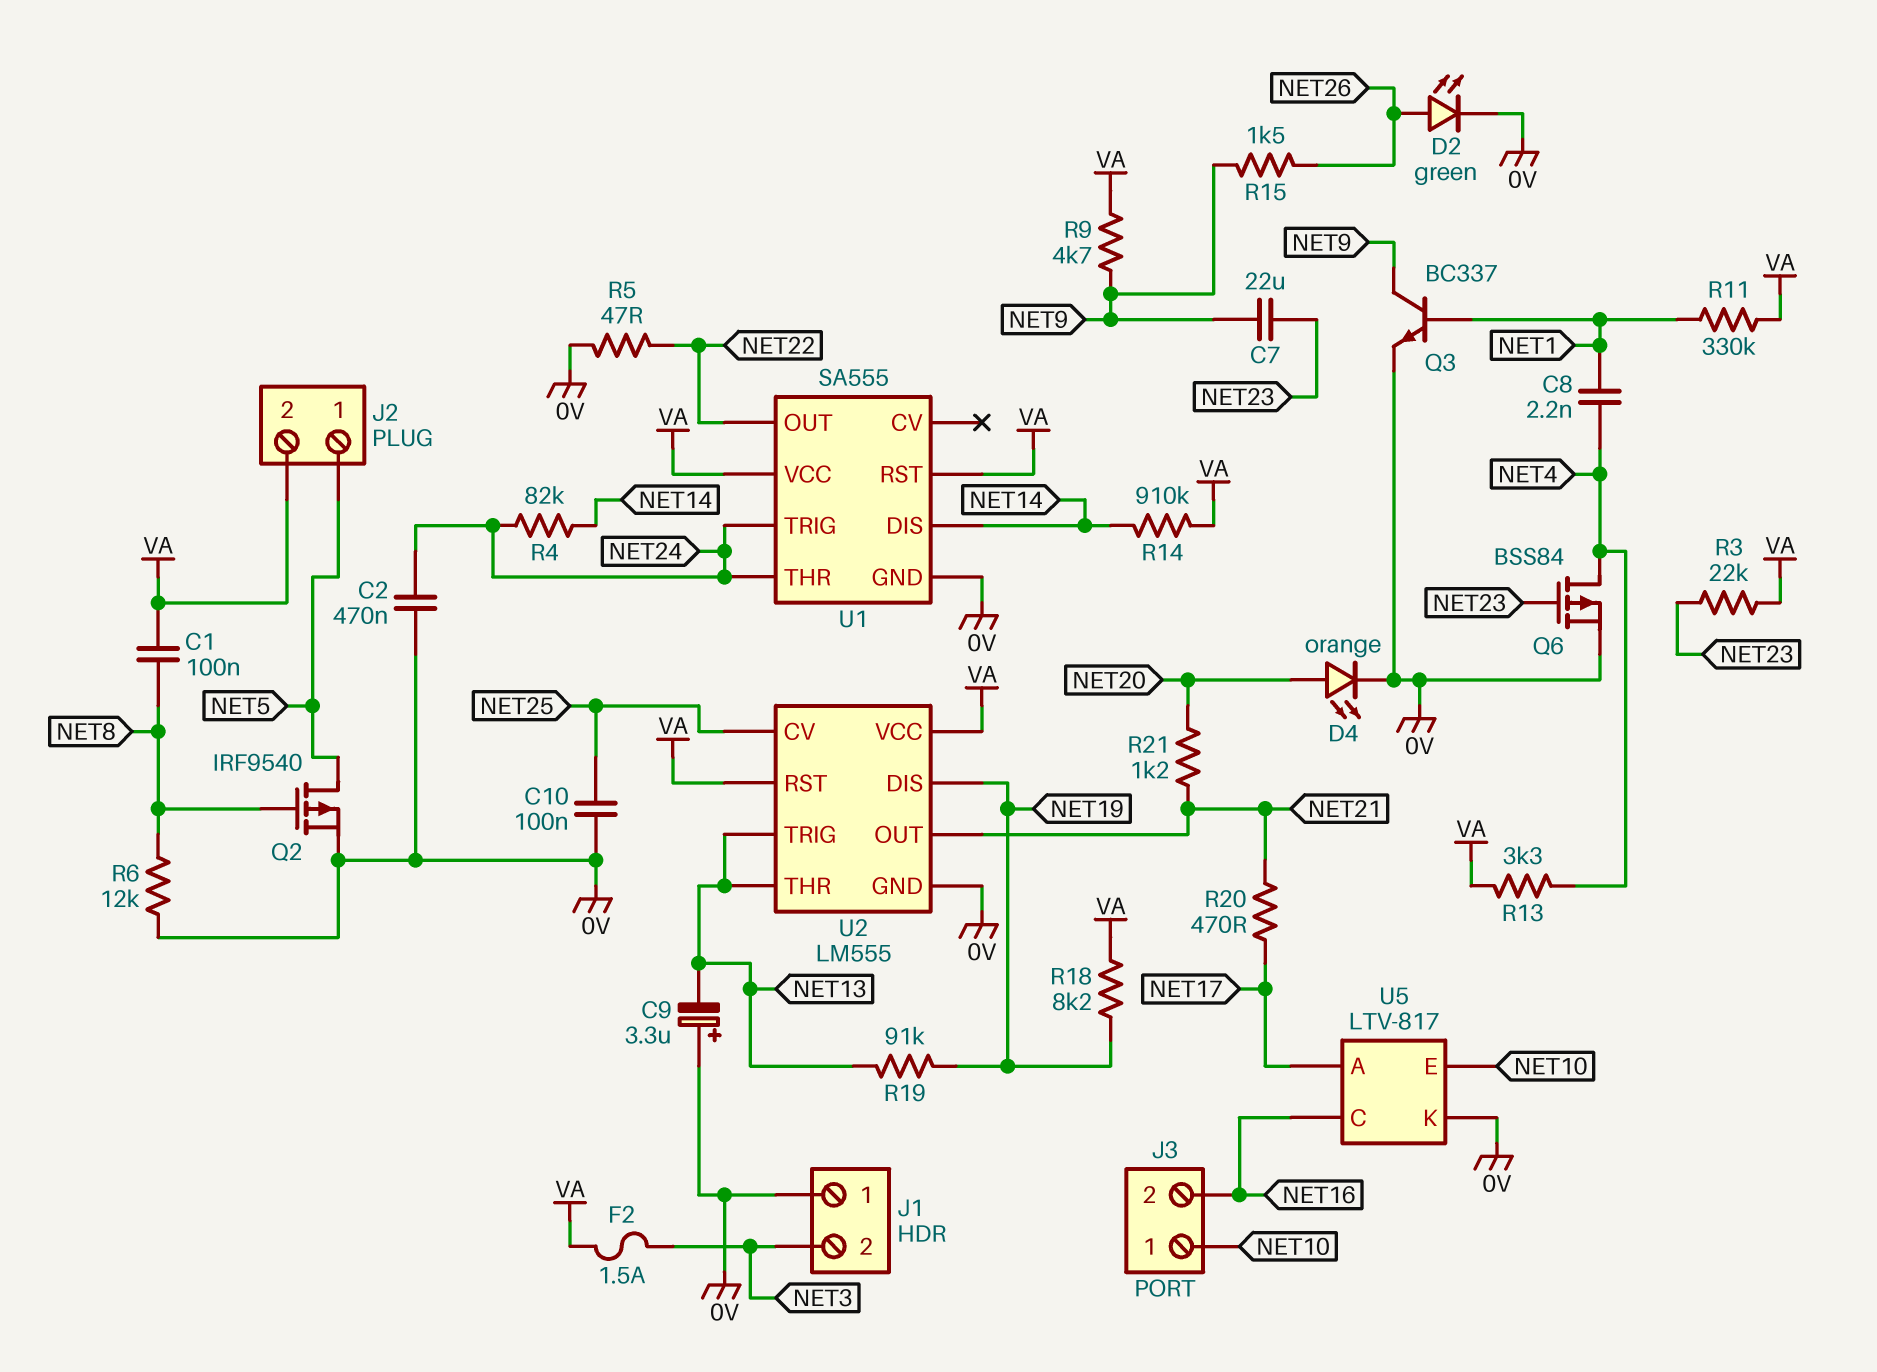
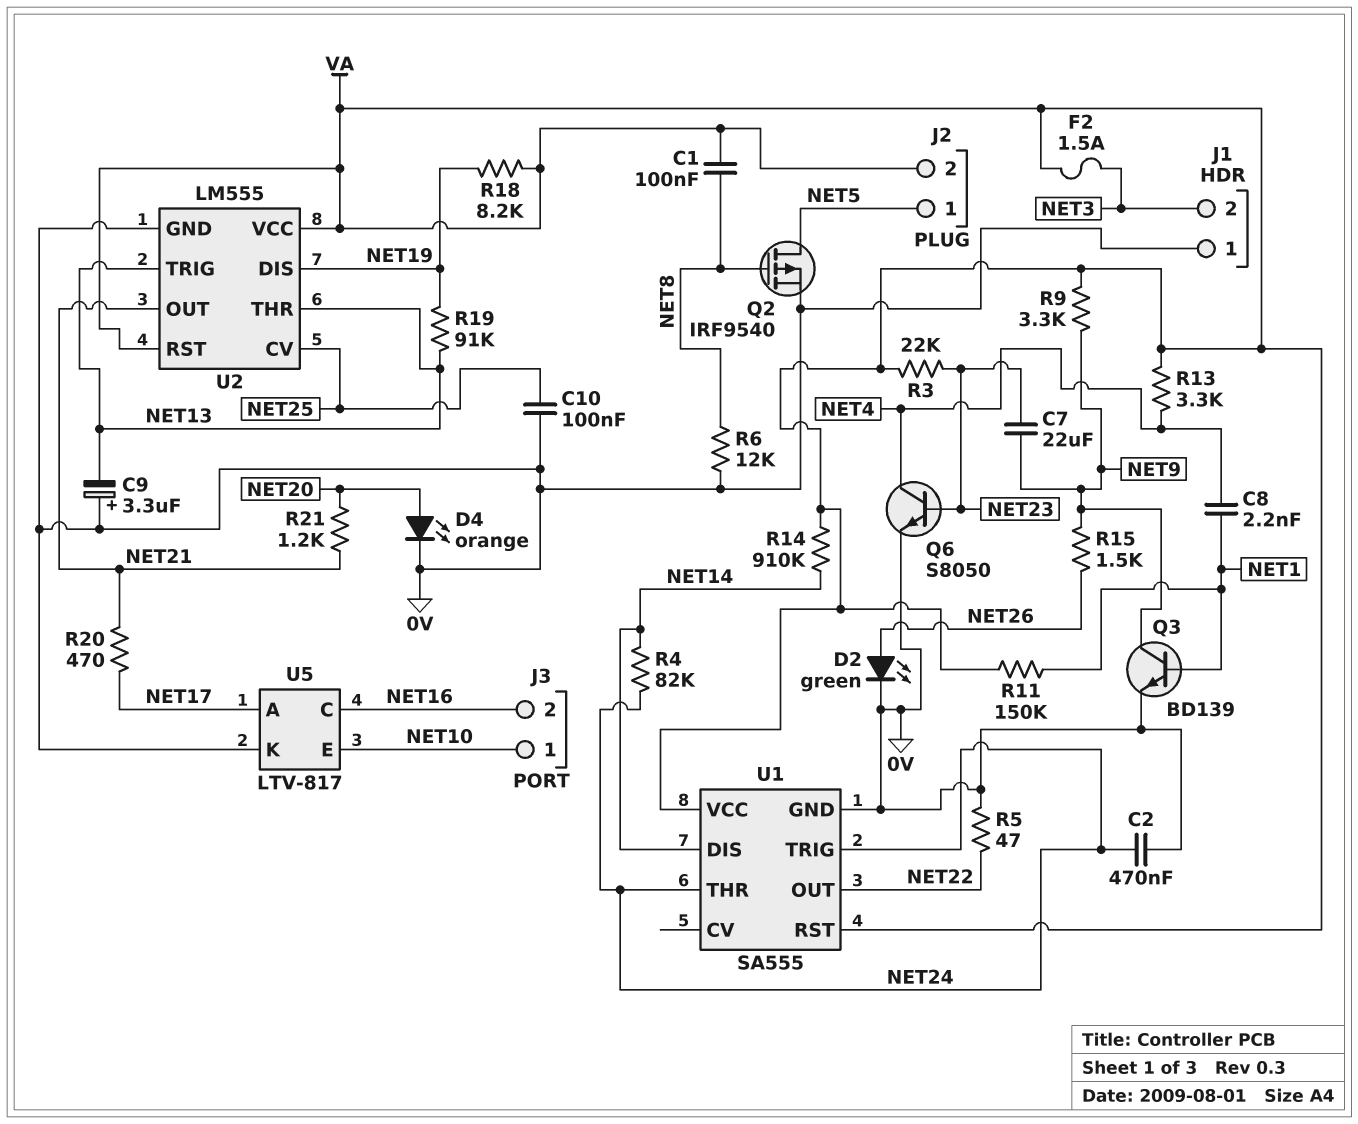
Q3: NPN BC337 (B NET1, C NET9, E 0V) -> NPN BD139 (B NET1, C NET9, E 0V)
Q6: PMOS BSS84 (G NET23, D NET4, S 0V) -> NPN S8050 (B NET23, C NET4, E 0V)
R9: 4.7k (NET9, VA) -> 3.3k (NET9, VA)
R11: 330k (NET1, VA) -> 150k (NET1, VA)

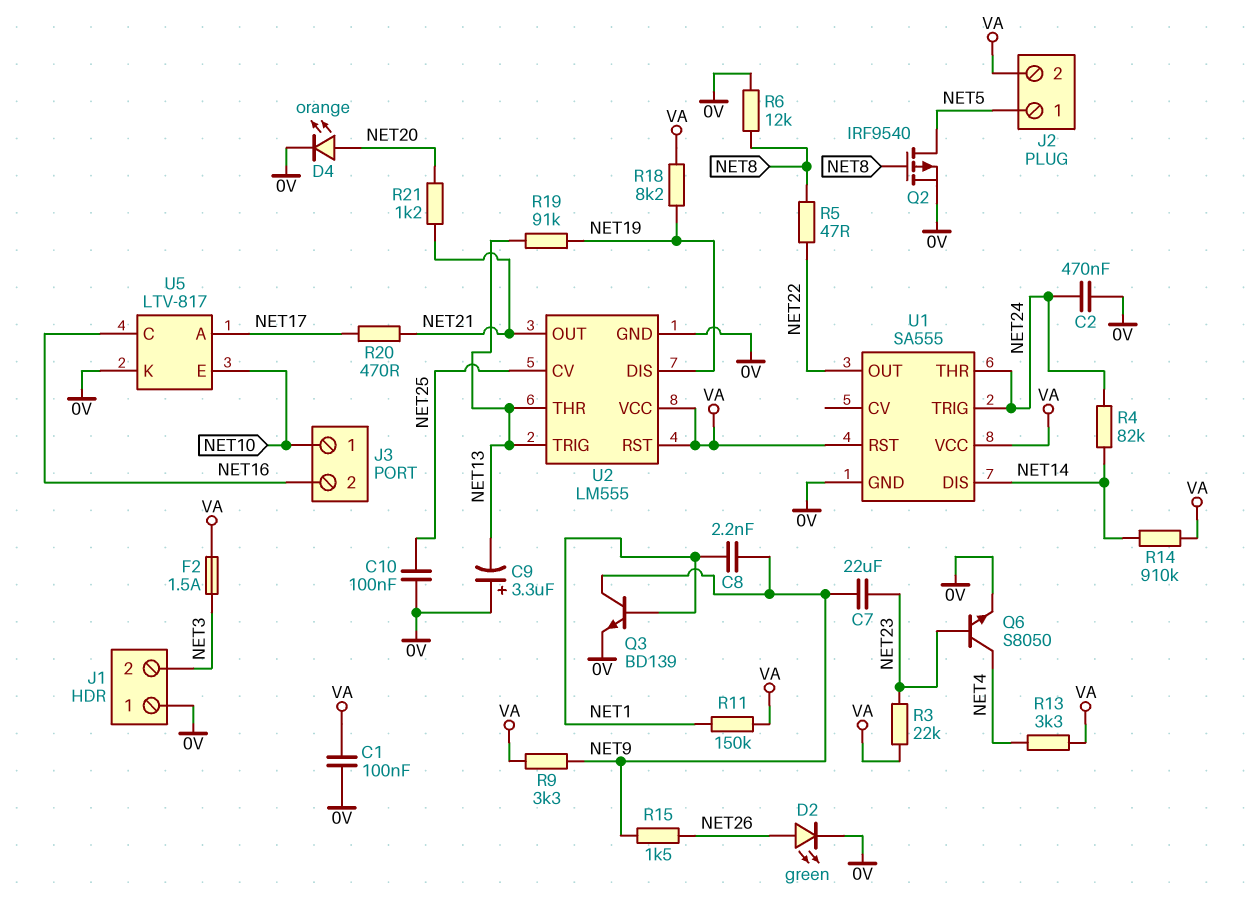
C1: 100nF (NET8, VA) -> 100nF (0V, VA)
C8: 2.2nF (NET1, NET4) -> 2.2nF (NET1, NET9)
R5: 47 (0V, NET22) -> 47 (NET8, NET22)

